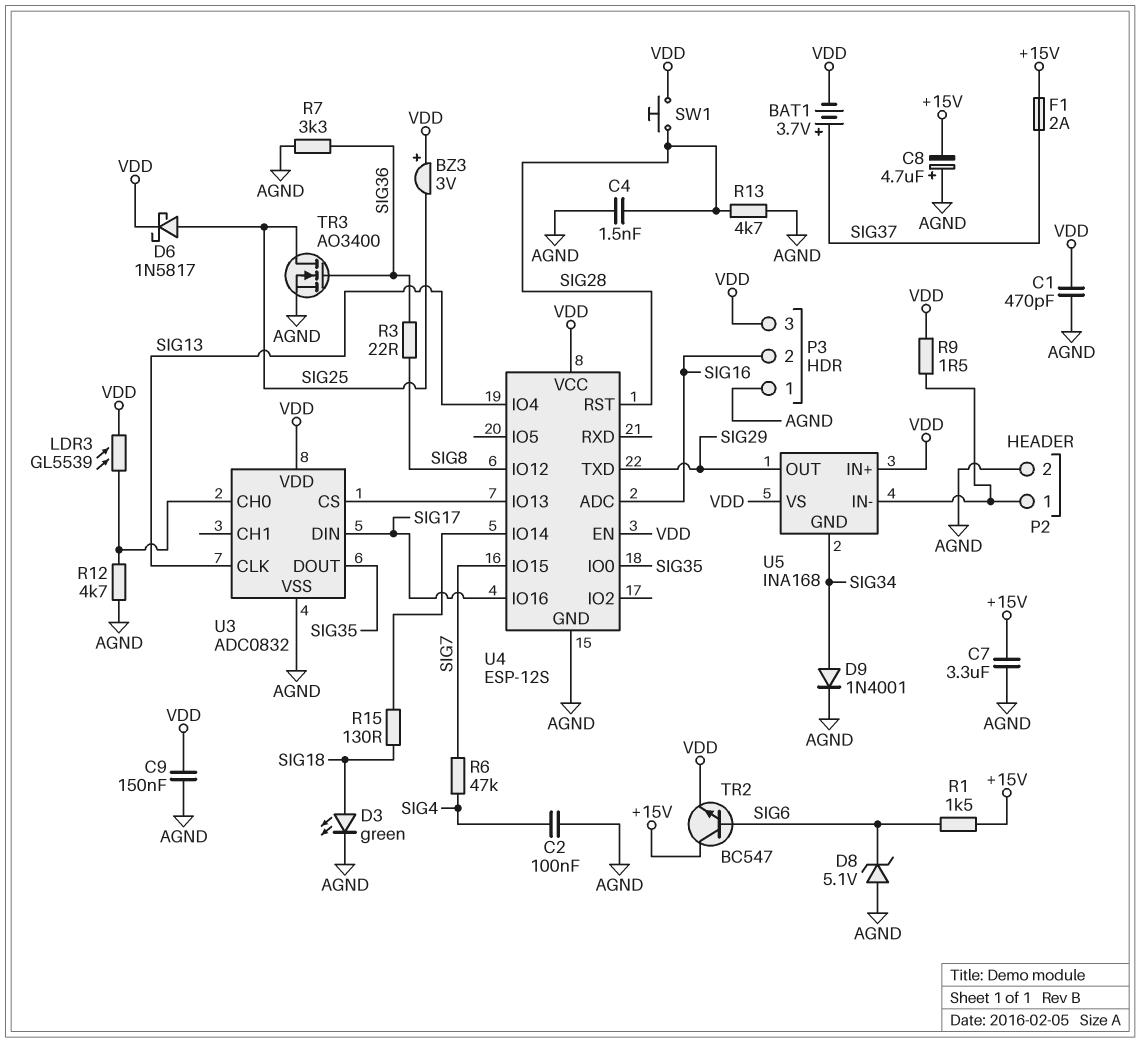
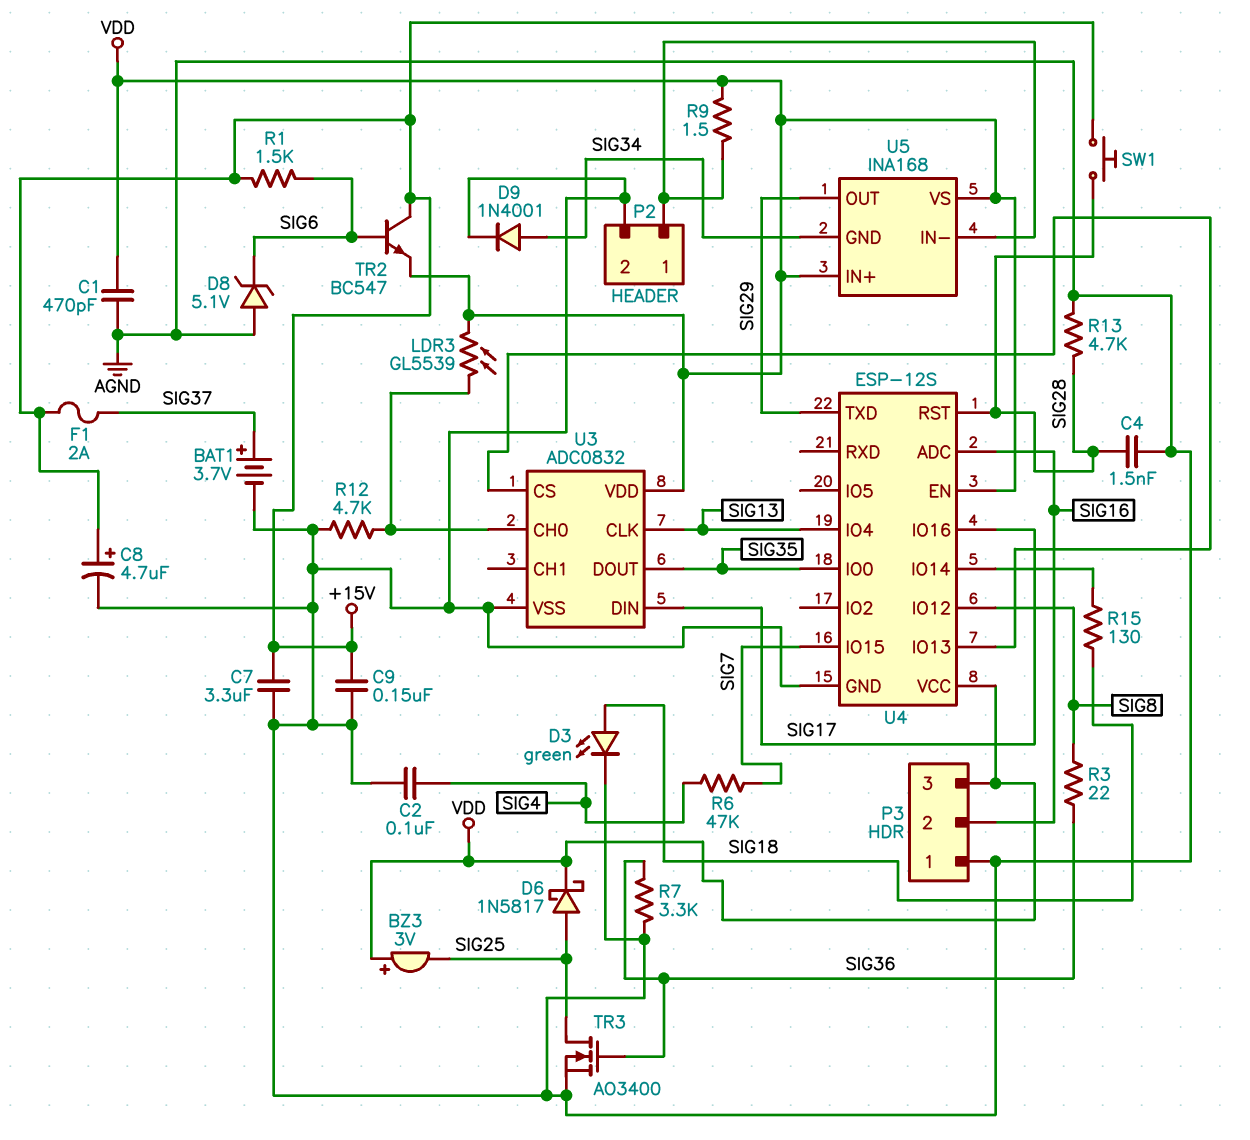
BAT1: 3.7V (plus SIG37, minus VDD) -> 3.7V (plus SIG37, minus AGND)
C8: 4.7uF (plus AGND, minus +15V) -> 4.7uF (plus +15V, minus AGND)
C9: 150nF (AGND, VDD) -> 150nF (+15V, AGND)
SW1: button (SIG28, VDD) -> button (+15V, SIG28)

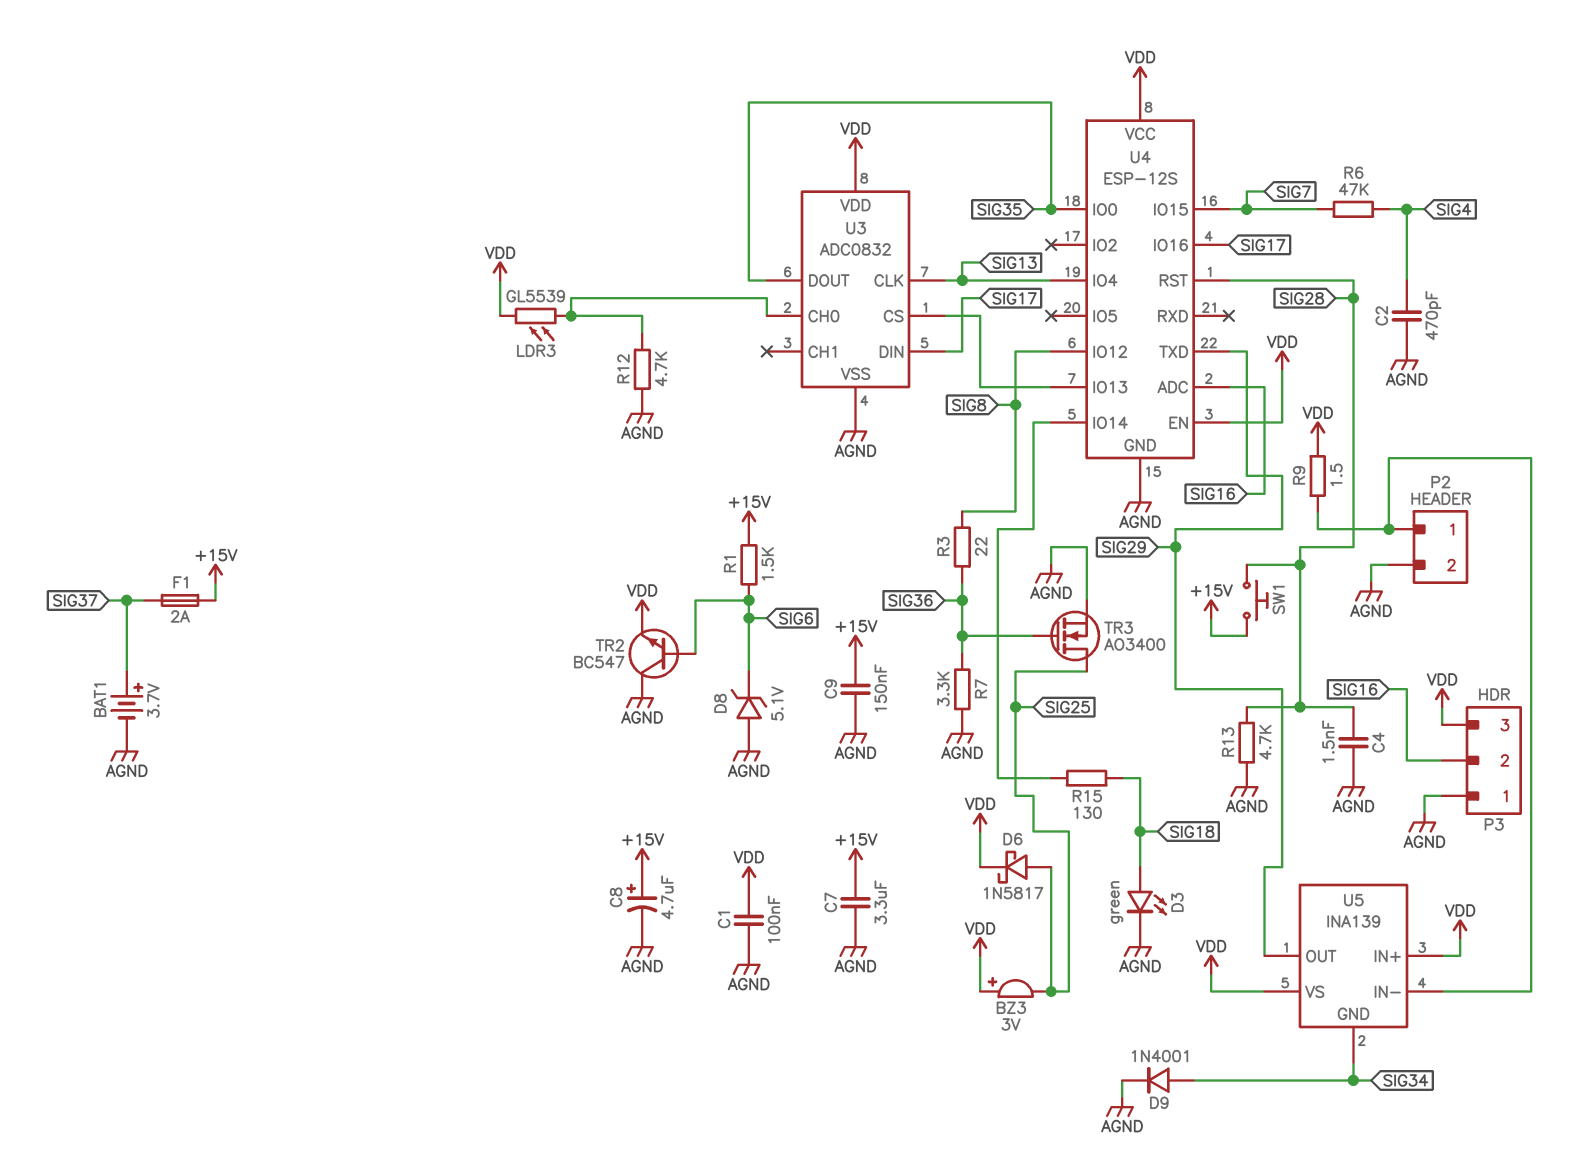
C1: 470pF (AGND, VDD) -> 100nF (AGND, VDD)
C2: 100nF (AGND, SIG4) -> 470pF (AGND, SIG4)
TR2: NPN BC547 (B SIG6, C +15V, E VDD) -> NPN BC547 (B SIG6, C AGND, E VDD)
U5: INA168 -> INA139

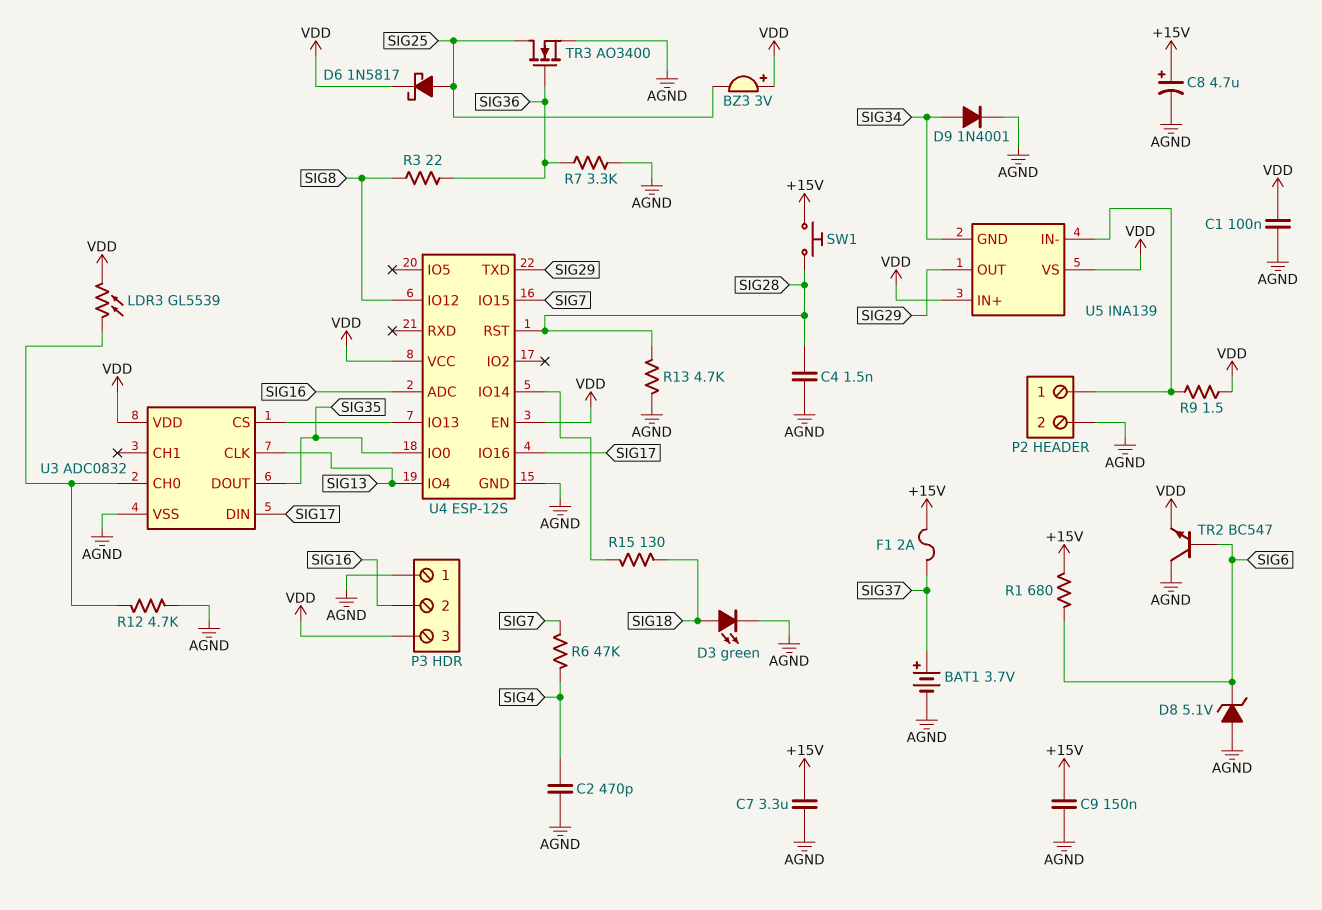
R1: 1.5k (+15V, SIG6) -> 680 (+15V, SIG6)

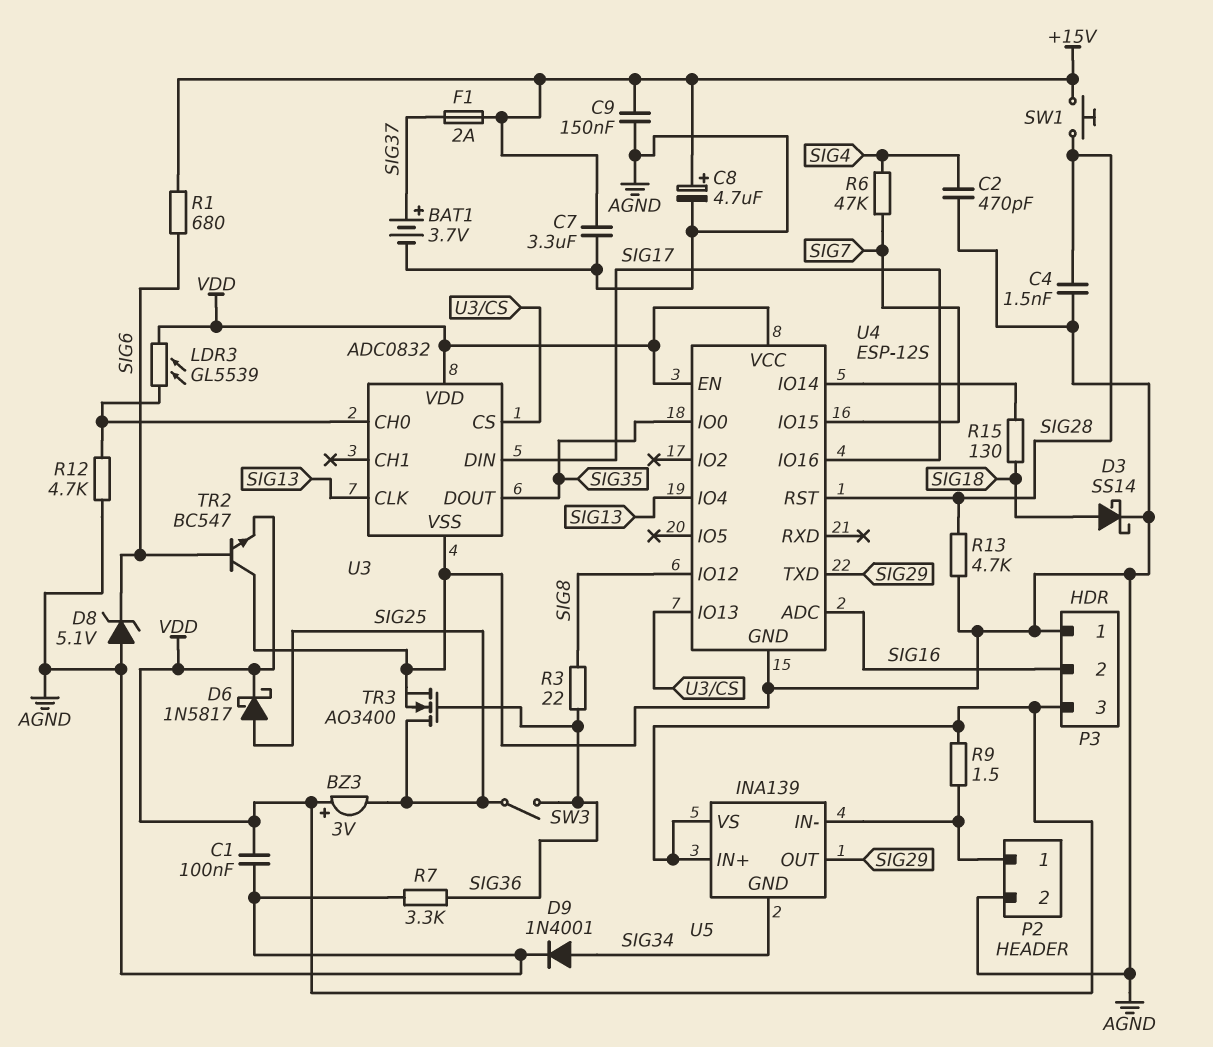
D3: LED green (A SIG18, K AGND) -> schottky SS14 (A SIG18, K AGND)
SW3: none -> switch (SIG25, SIG36)

